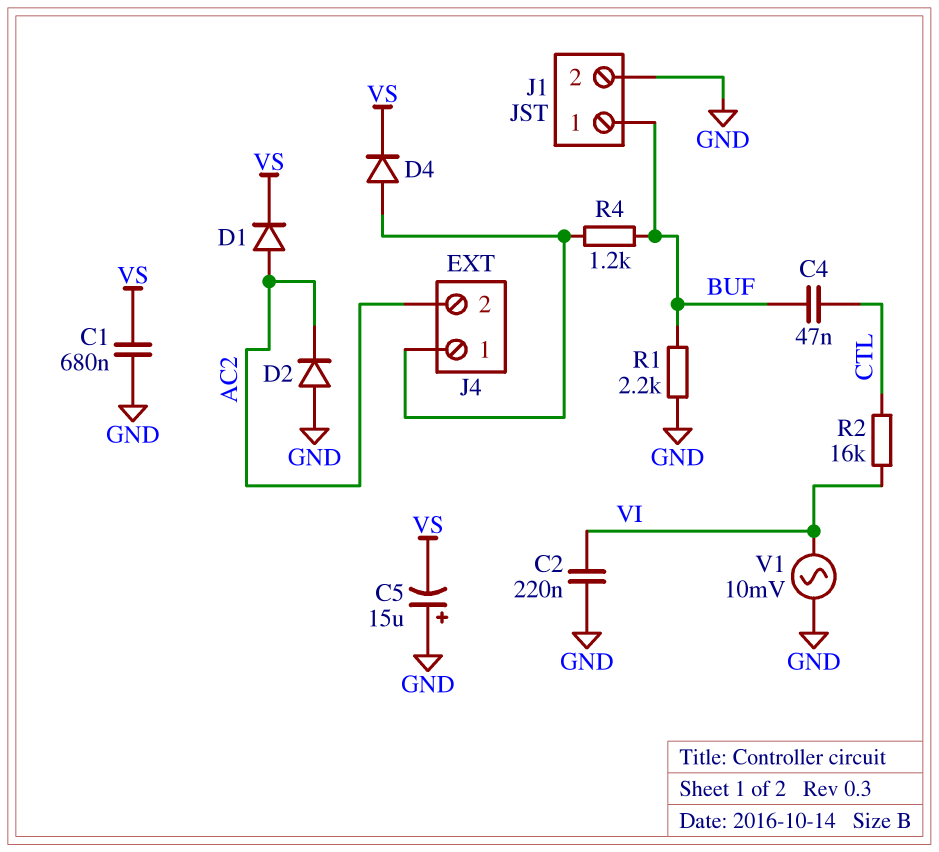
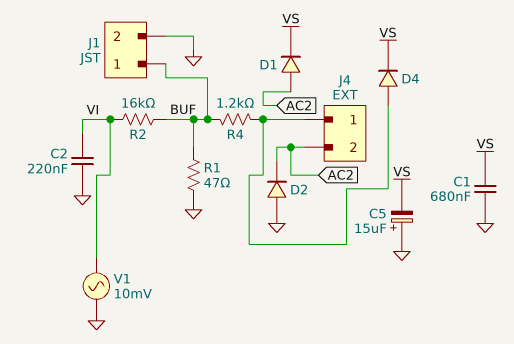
C4: 47nF (BUF, CTL) -> none
R1: 2.2k (BUF, GND) -> 47 (BUF, GND)
R2: 16k (CTL, VI) -> 16k (BUF, VI)

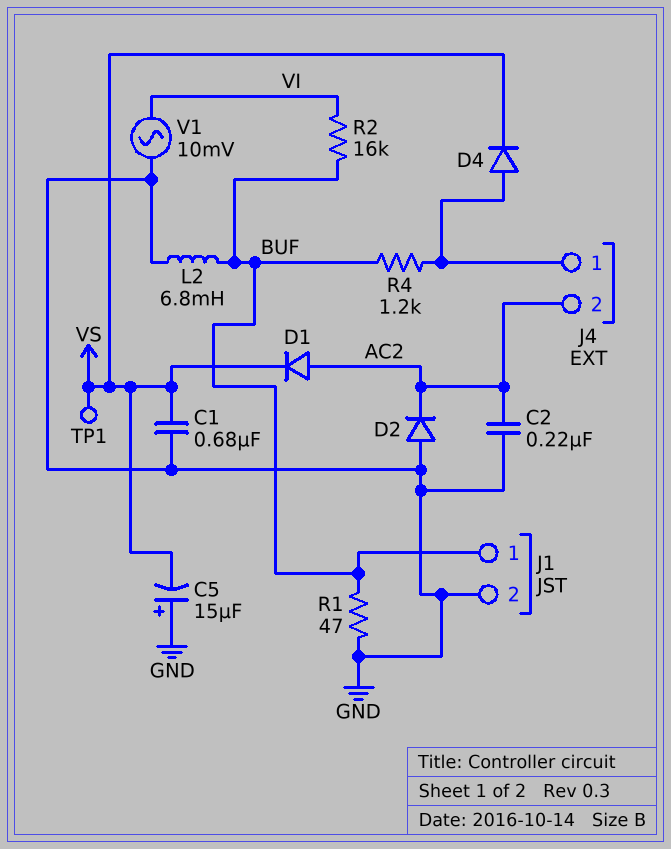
C2: 220nF (GND, VI) -> 220nF (AC2, GND)
L2: none -> 6.8mH (BUF, GND)
TP1: none -> test point (VS)

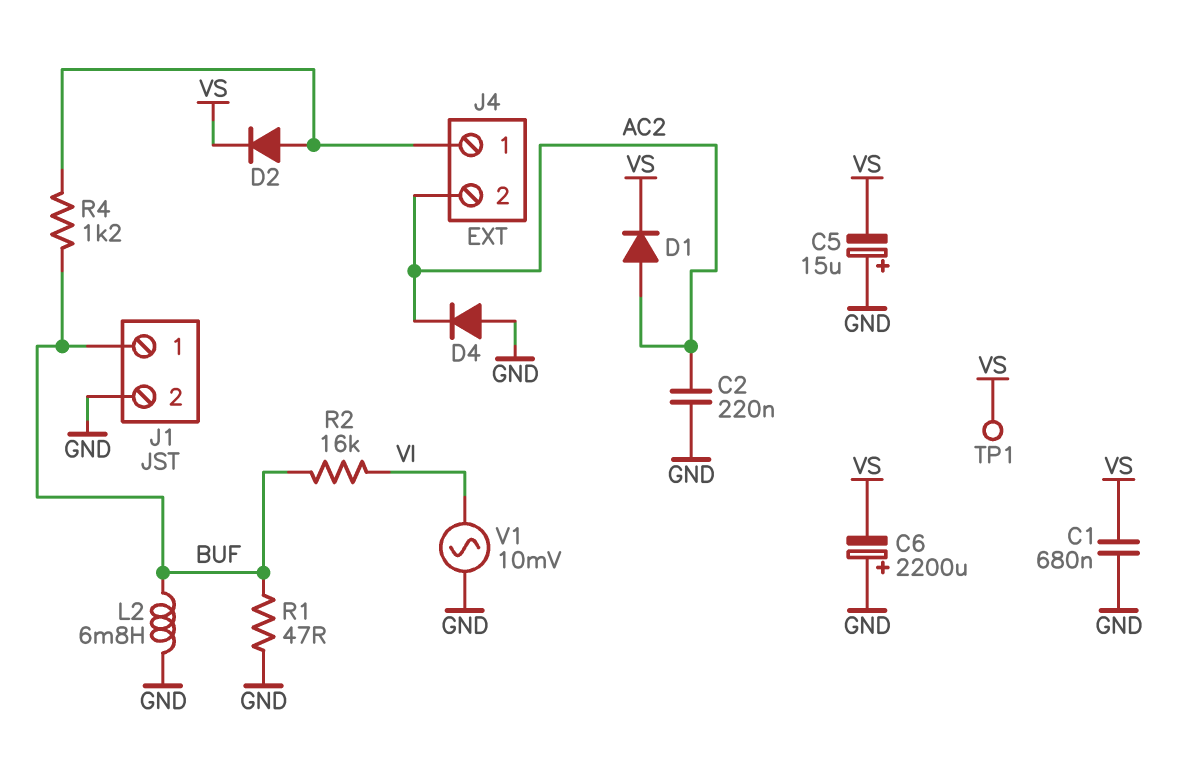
C6: none -> 2200uF (plus GND, minus VS)
D2: diode (A GND, K AC2) -> diode (A J4/1, K VS)
D4: diode (A J4/1, K VS) -> diode (A GND, K AC2)

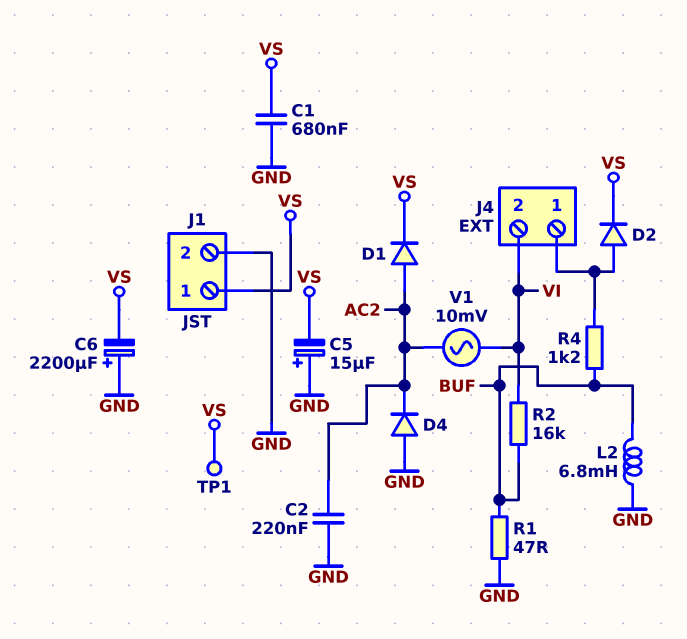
J1 pin 1: BUF -> VS
J4 pin 2: AC2 -> VI
V1: AC 10mV (GND, VI) -> AC 10mV (AC2, VI)

